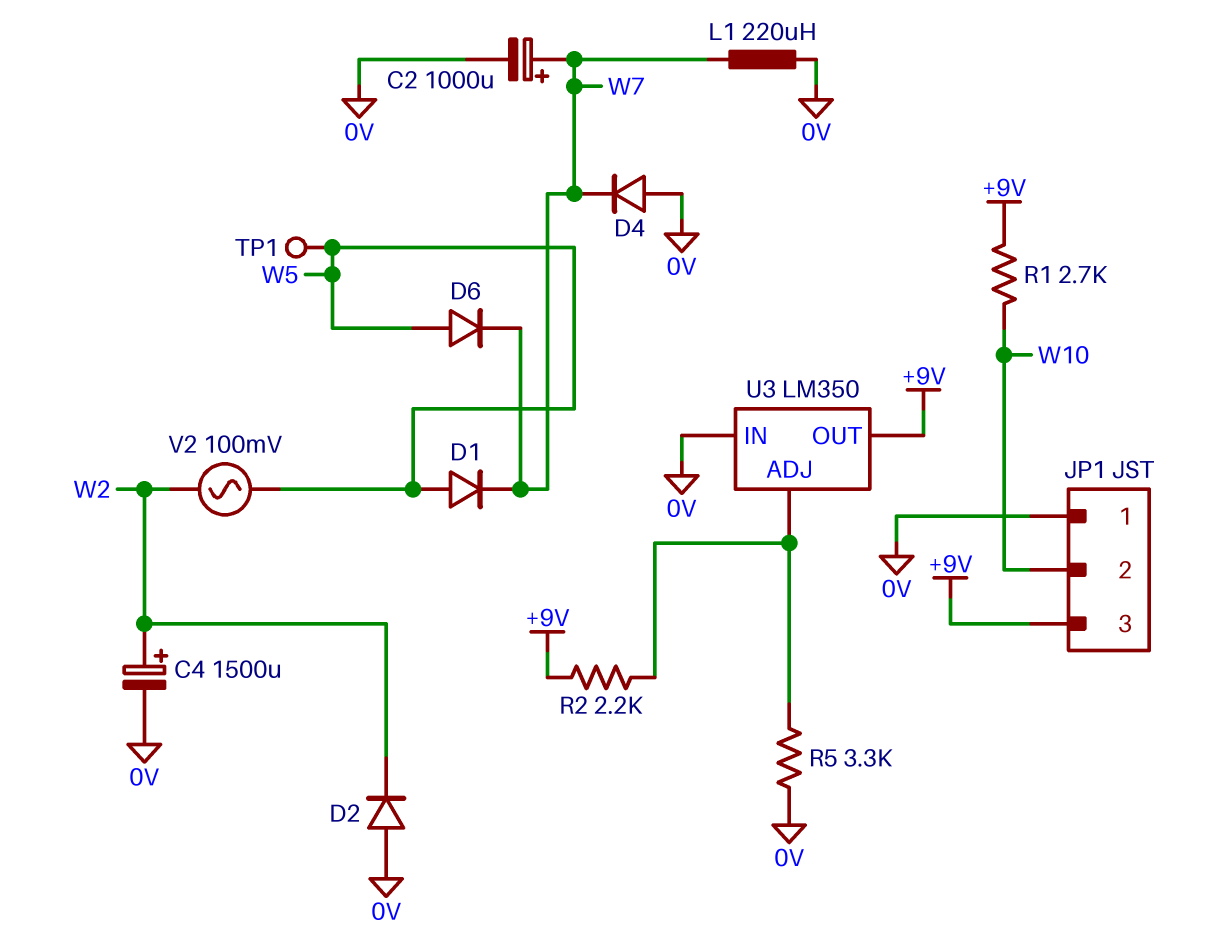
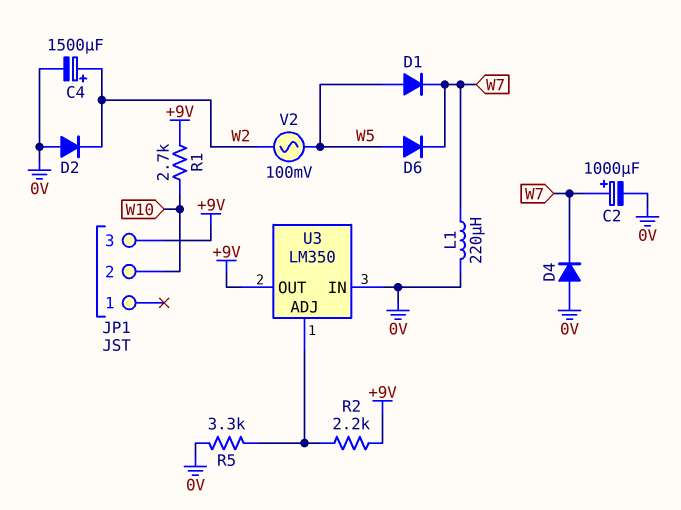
JP1 pin 1: 0V -> none
TP1: test point (W5) -> none

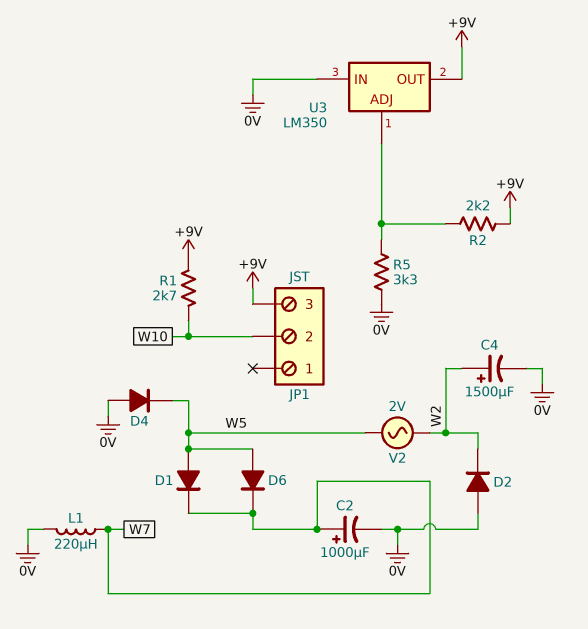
D4: diode (A 0V, K W7) -> diode (A 0V, K W5)
V2: AC 100mV (W2, W5) -> AC 2V (W2, W5)

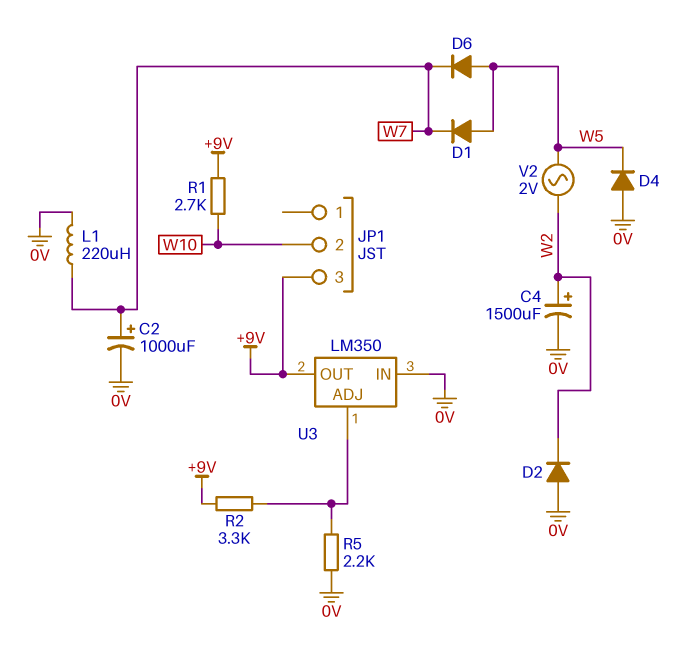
R2: 2.2k (+9V, U3/ADJ) -> 3.3k (+9V, U3/ADJ)
R5: 3.3k (0V, U3/ADJ) -> 2.2k (0V, U3/ADJ)

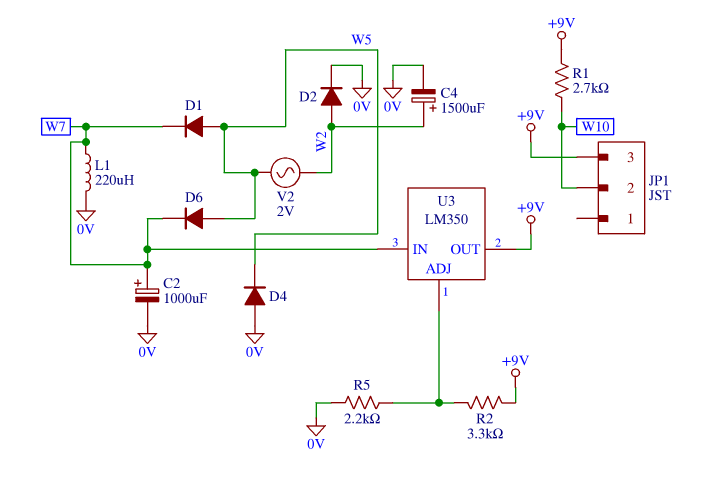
D2: diode (A 0V, K W2) -> diode (A W2, K 0V)
U3 pin IN: 0V -> W7

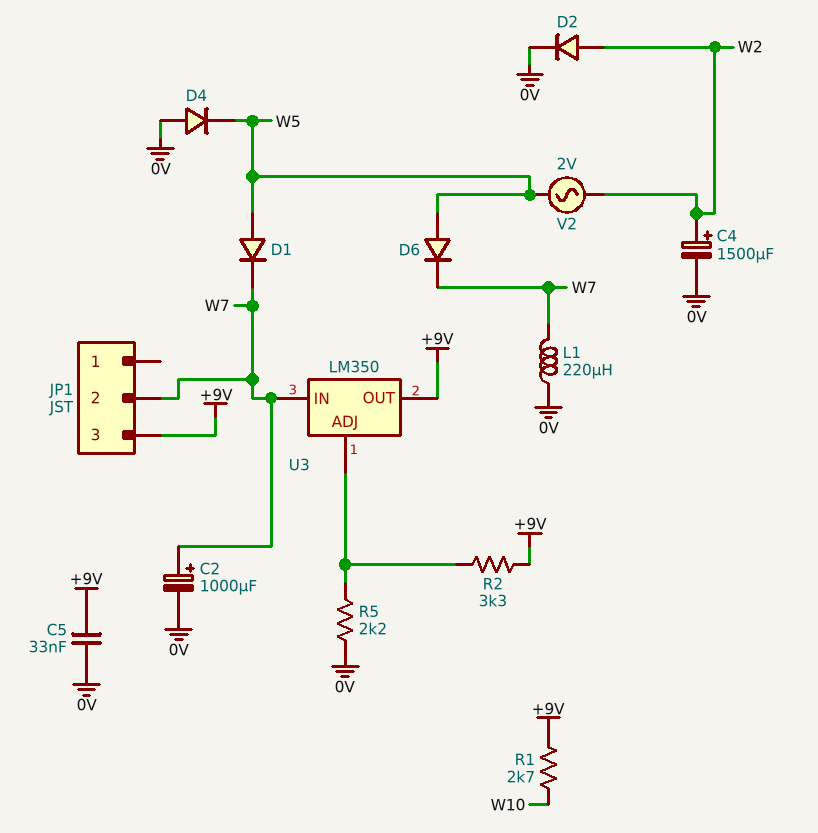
C5: none -> 33nF (+9V, 0V)
JP1 pin 2: W10 -> W7

